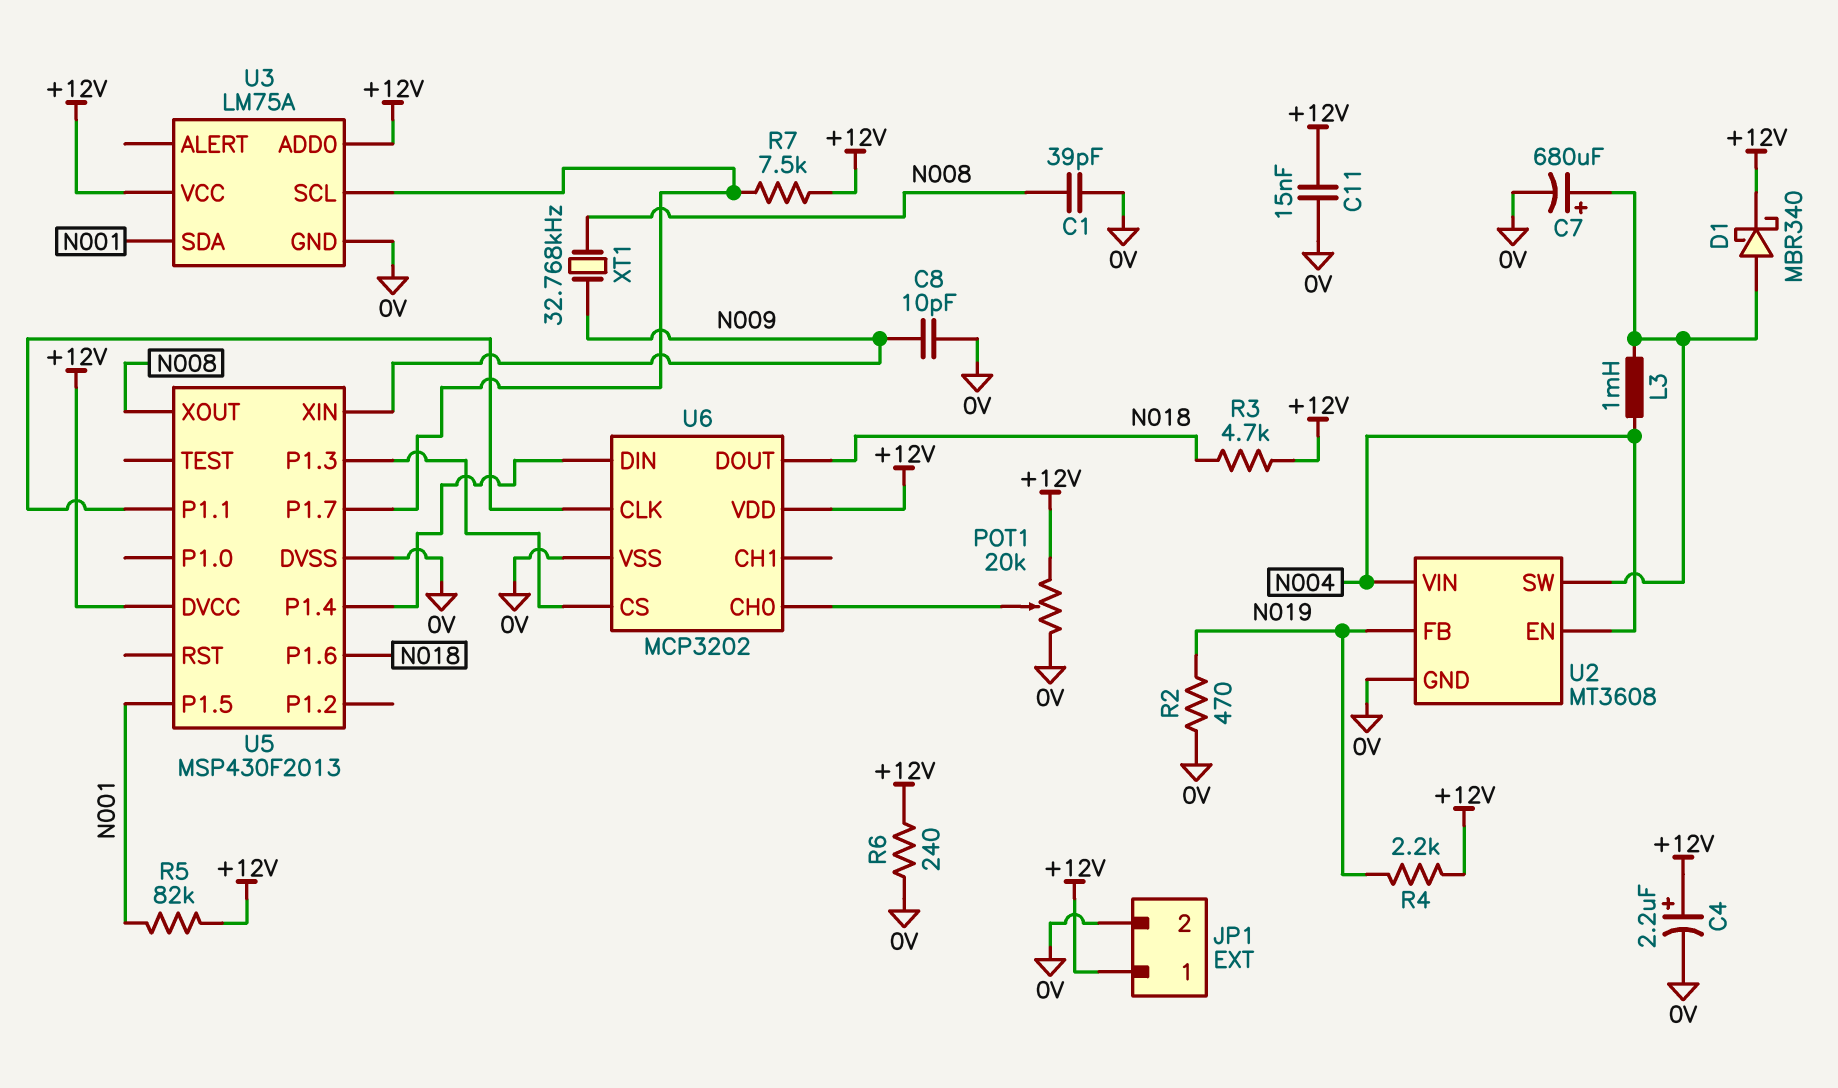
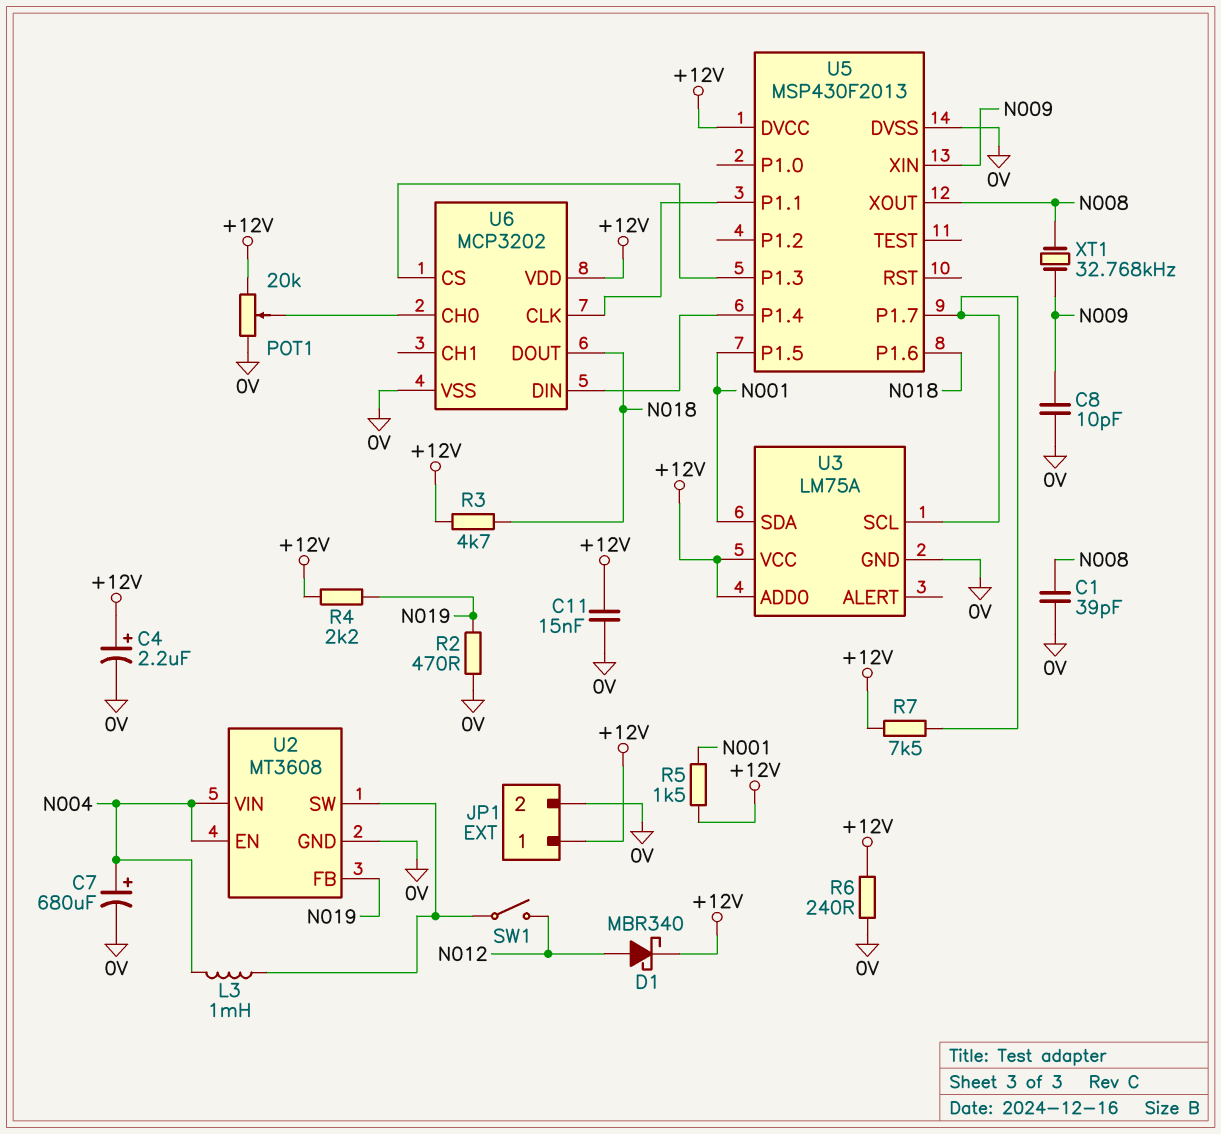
C7: 680uF (plus U2/SW, minus 0V) -> 680uF (plus N004, minus 0V)
D1: schottky MBR340 (A U2/SW, K +12V) -> schottky MBR340 (A N012, K +12V)
R5: 82k (+12V, N001) -> 1.5k (+12V, N001)
SW1: none -> switch (N012, U2/SW)

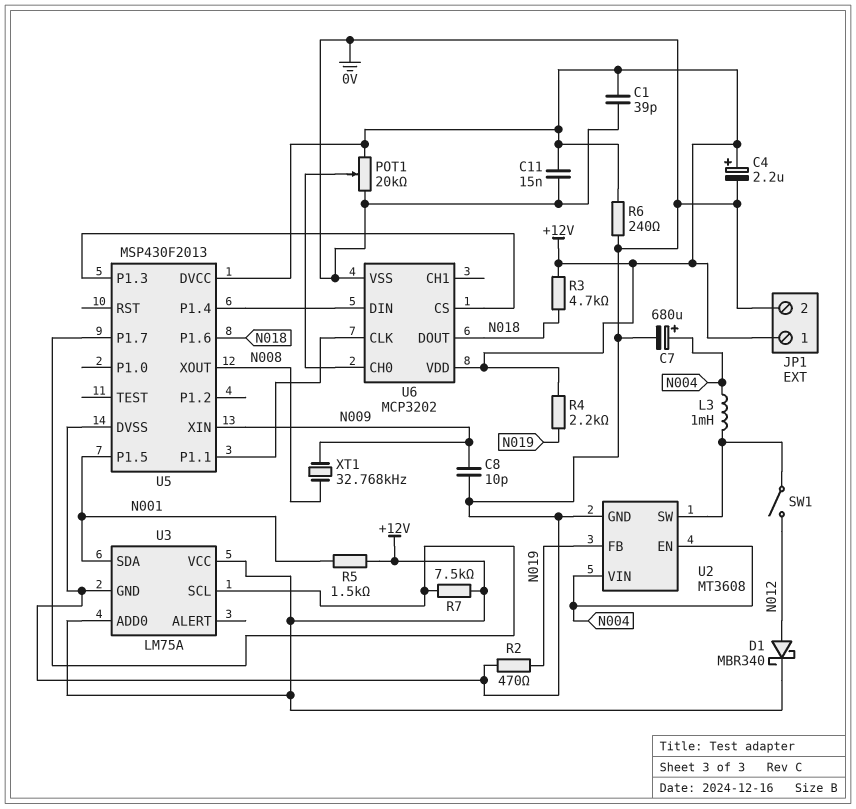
C1: 39pF (0V, N008) -> 39pF (+12V, 0V)

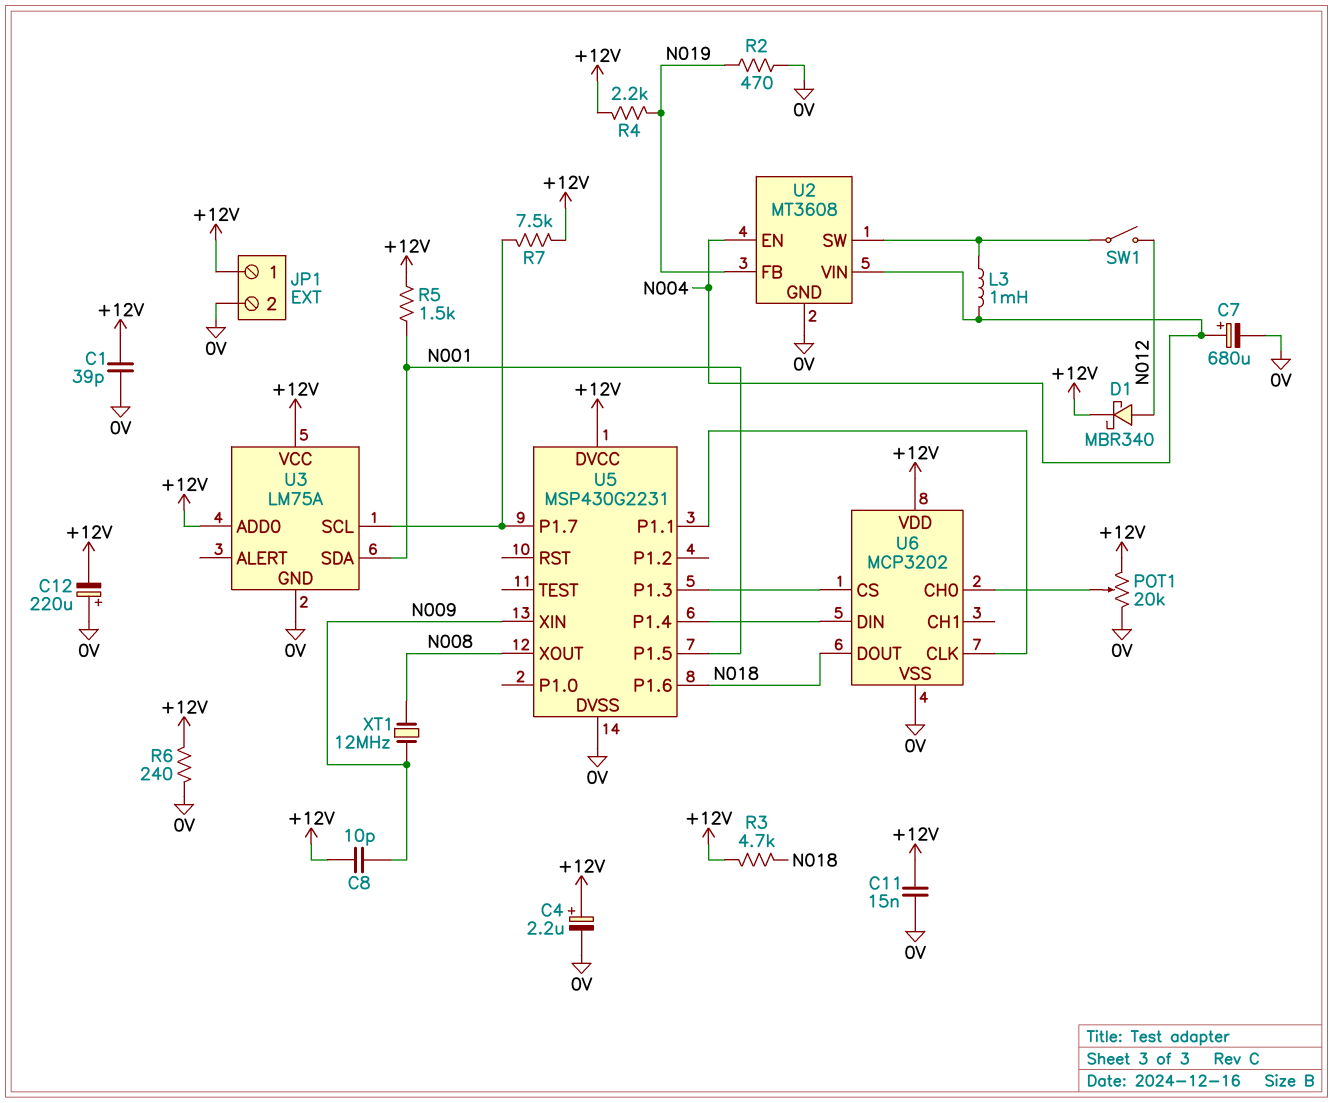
C8: 10pF (0V, N009) -> 10pF (+12V, N009)
C12: none -> 220uF (plus 0V, minus +12V)
U5: MSP430F2013 -> MSP430G2231
XT1: 32.768kHz (N008, N009) -> 12MHz (N008, N009)

